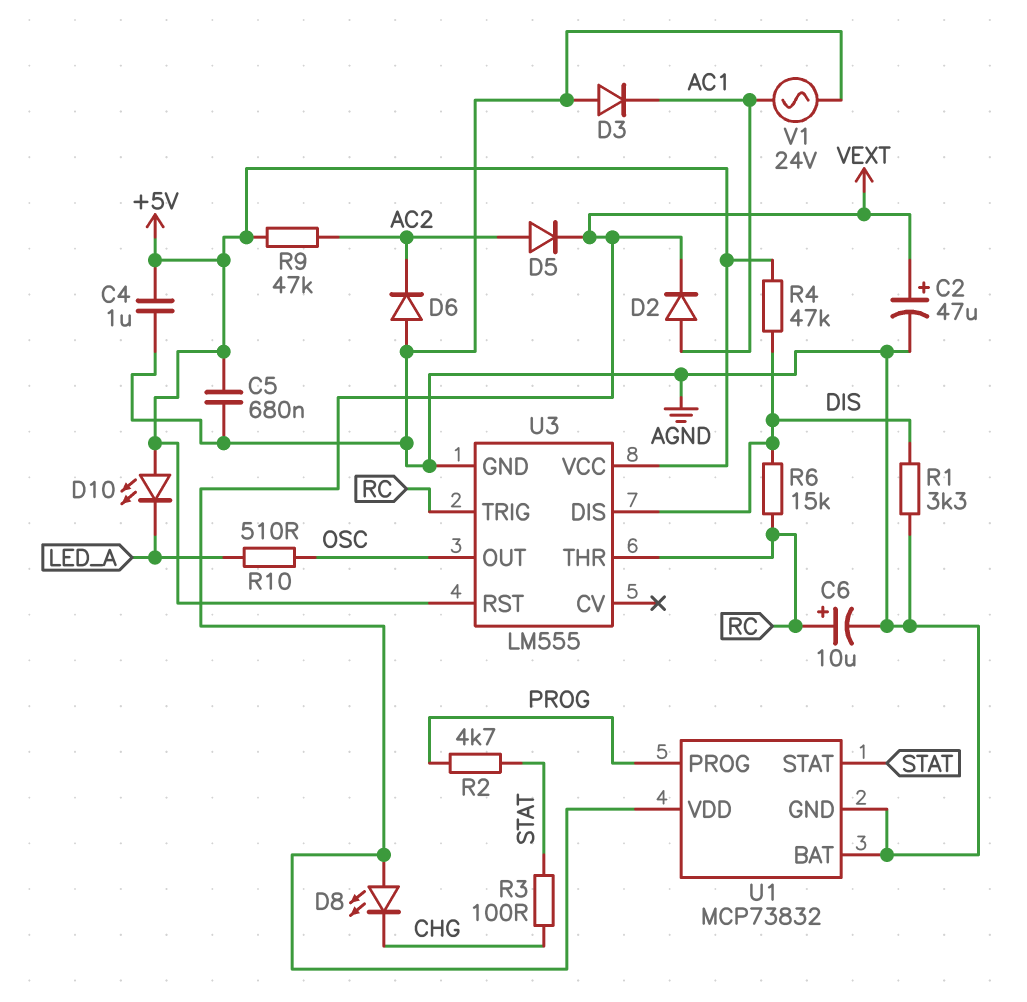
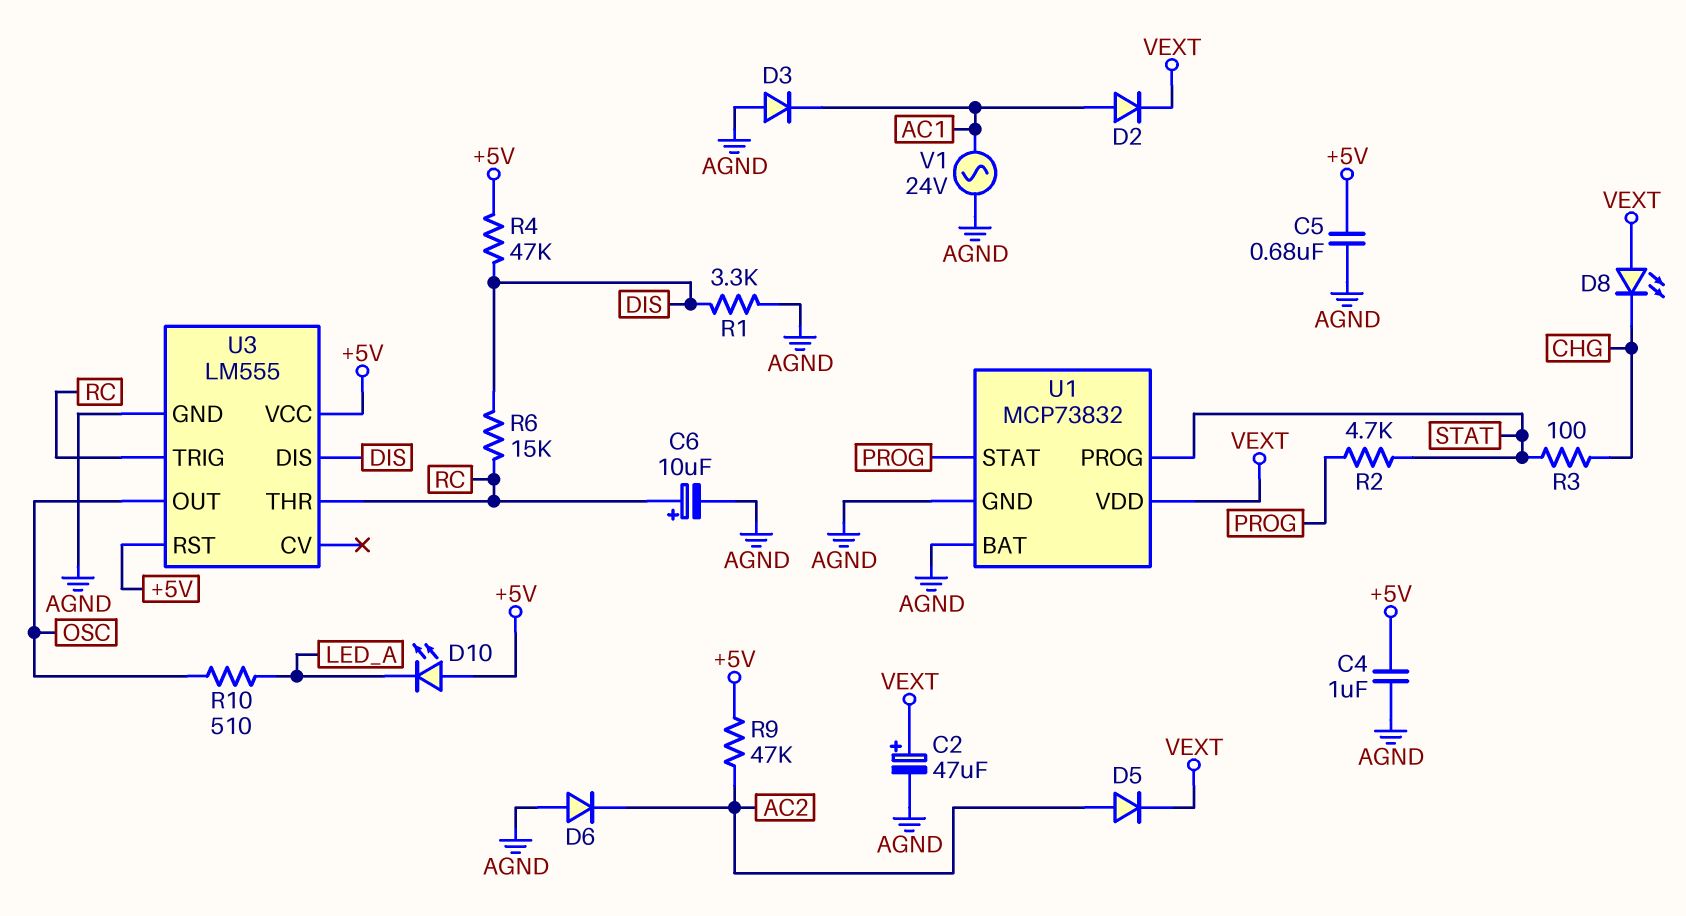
U1 pin PROG: PROG -> STAT
U1 pin STAT: STAT -> PROG

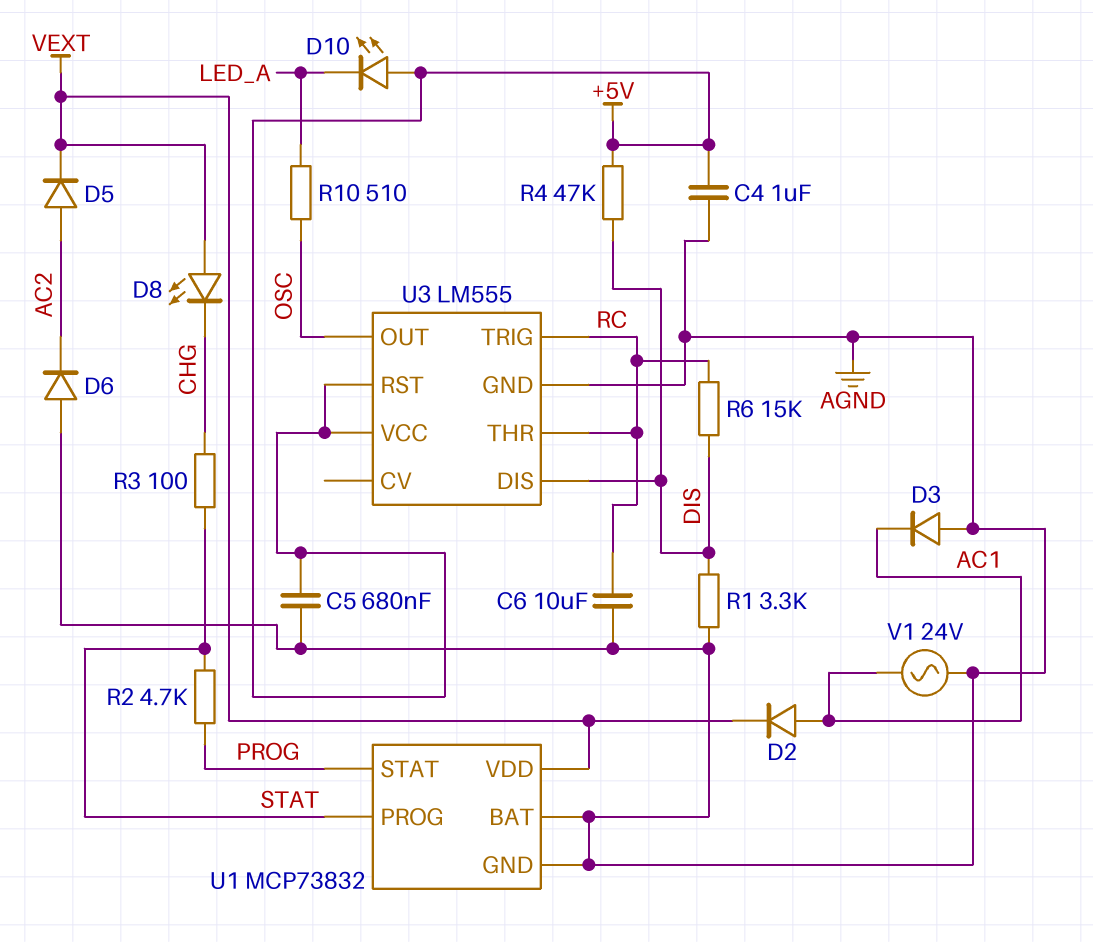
C2: 47uF (plus VEXT, minus AGND) -> none
C6: 10uF (plus RC, minus AGND) -> 10uF (AGND, RC)
R9: 47k (+5V, AC2) -> none

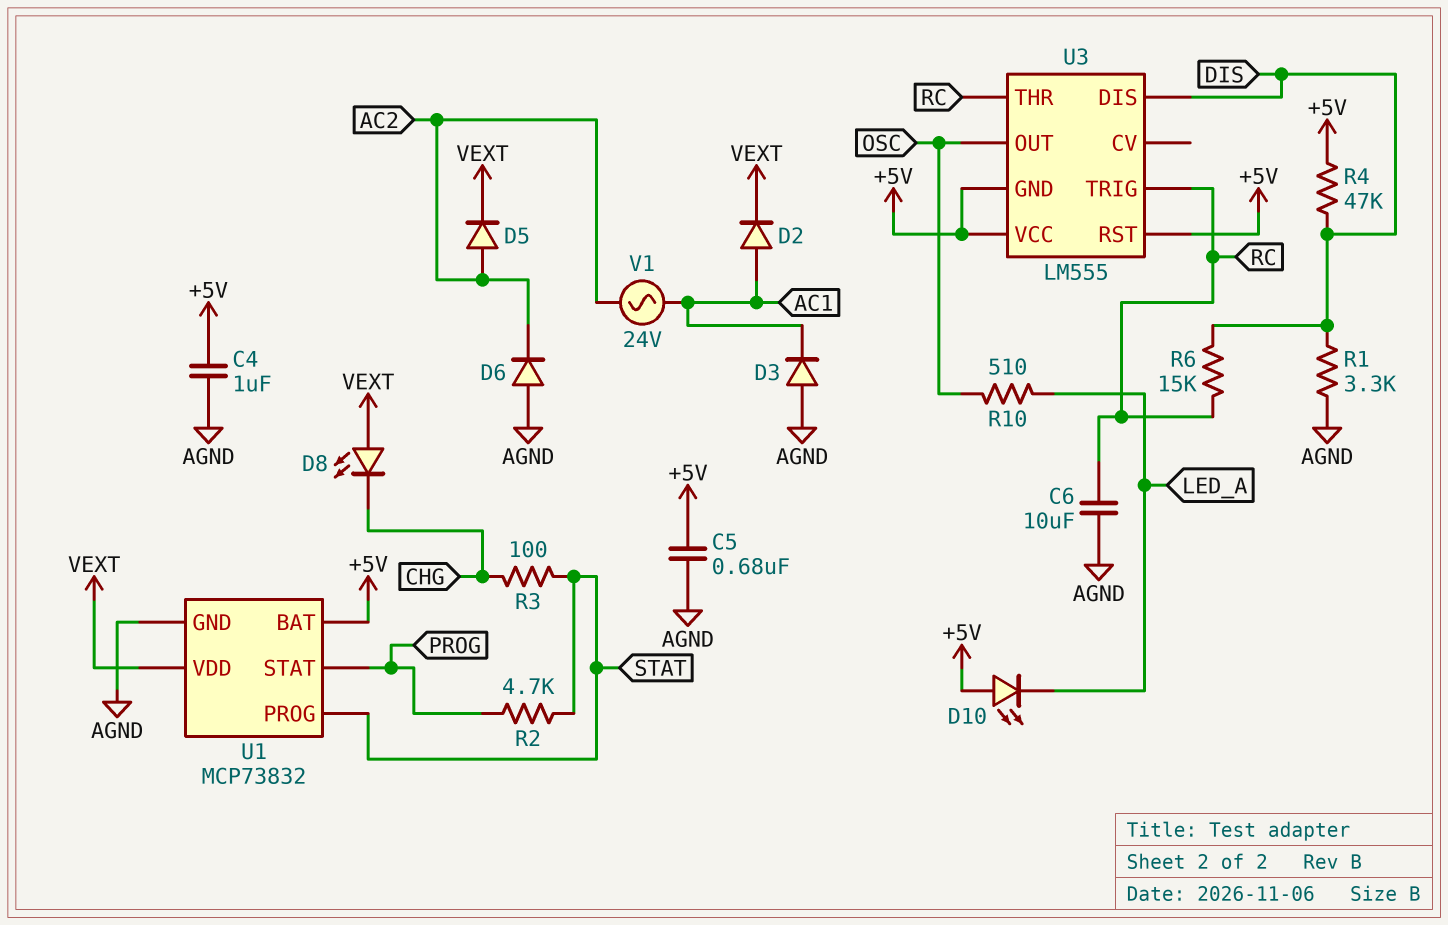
U1 pin BAT: AGND -> +5V
U3 pin GND: AGND -> +5V
V1: AC 24V (AC1, AGND) -> AC 24V (AC1, AC2)

